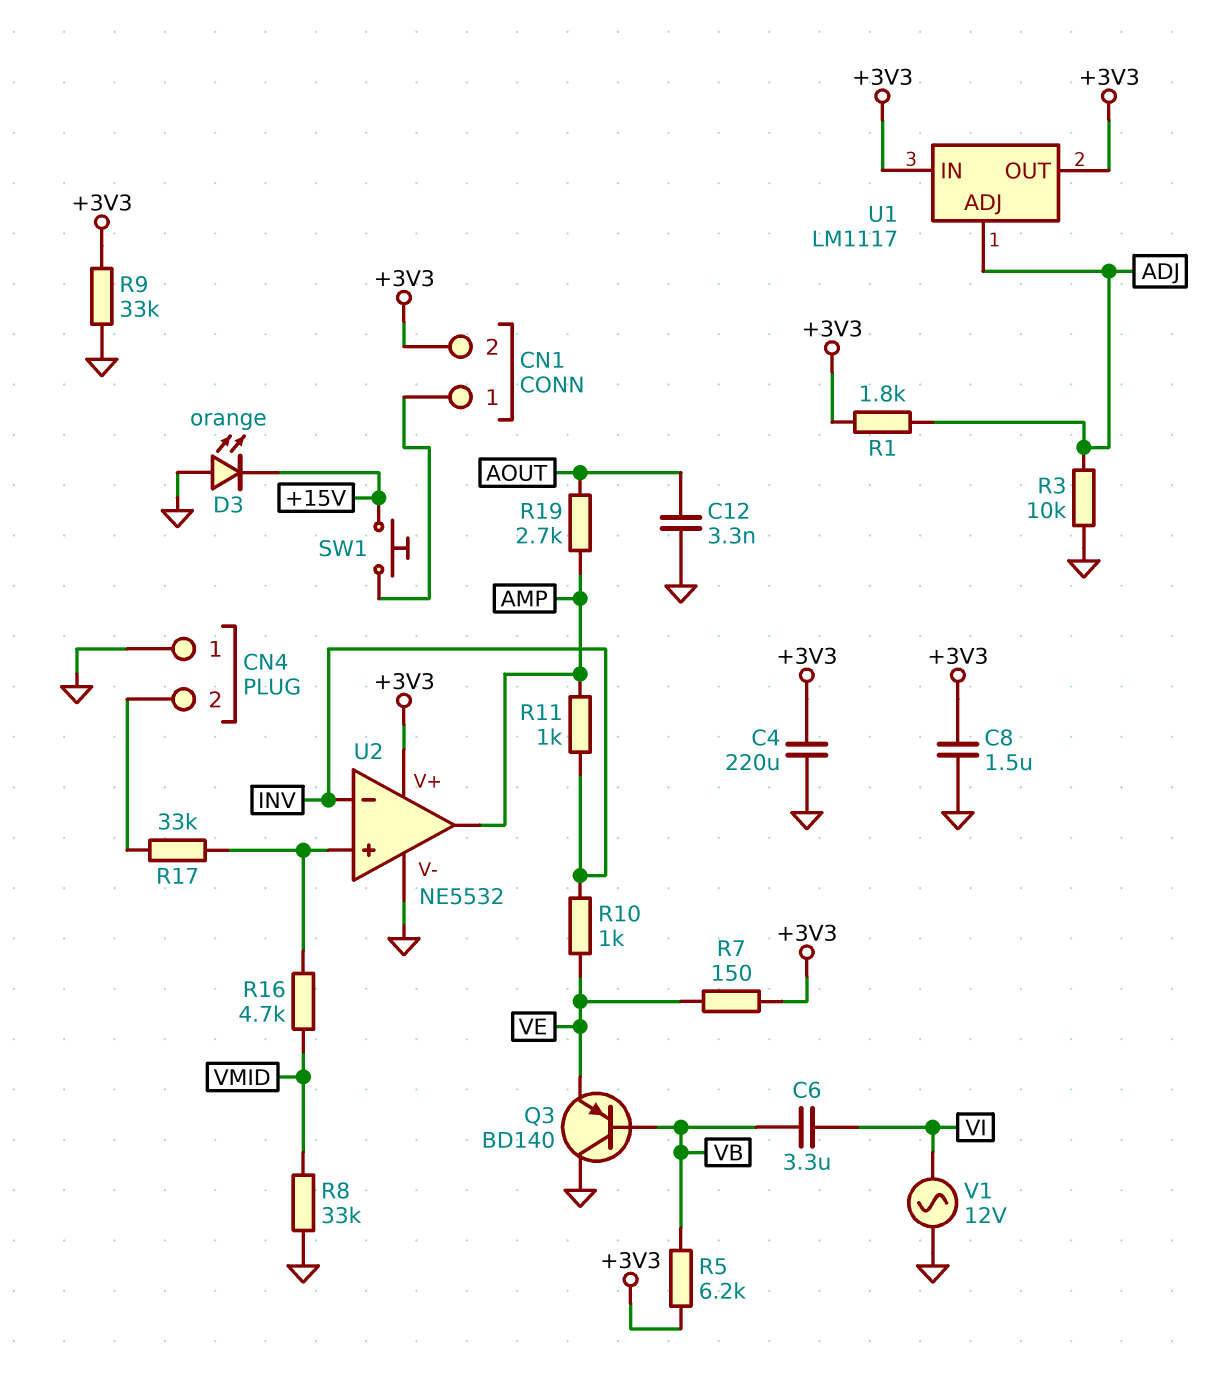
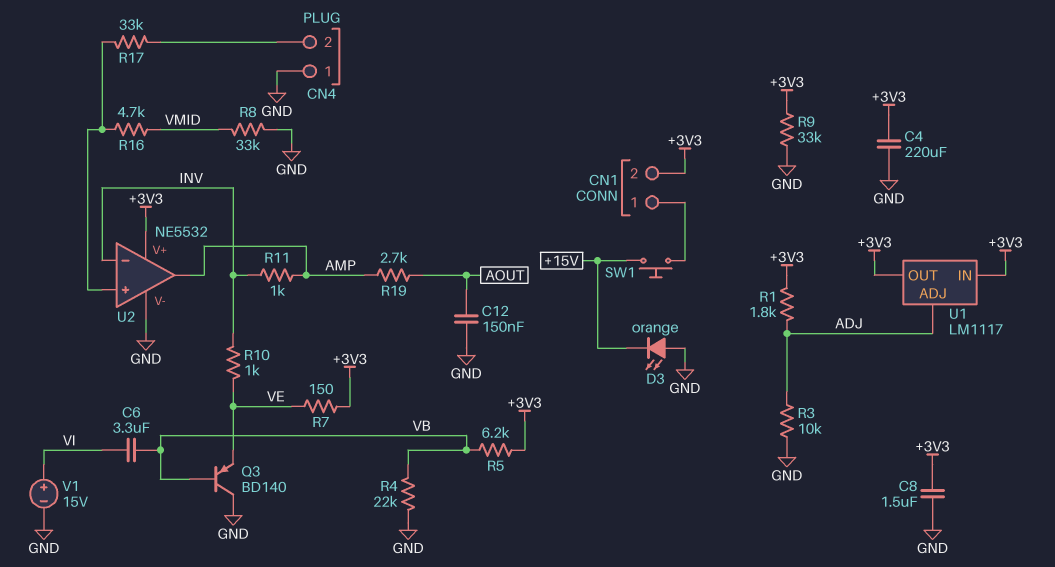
C12: 3.3nF (AOUT, GND) -> 150nF (AOUT, GND)
R4: none -> 22k (GND, VB)
V1: AC 12V (GND, VI) -> 15V (plus VI, minus GND)

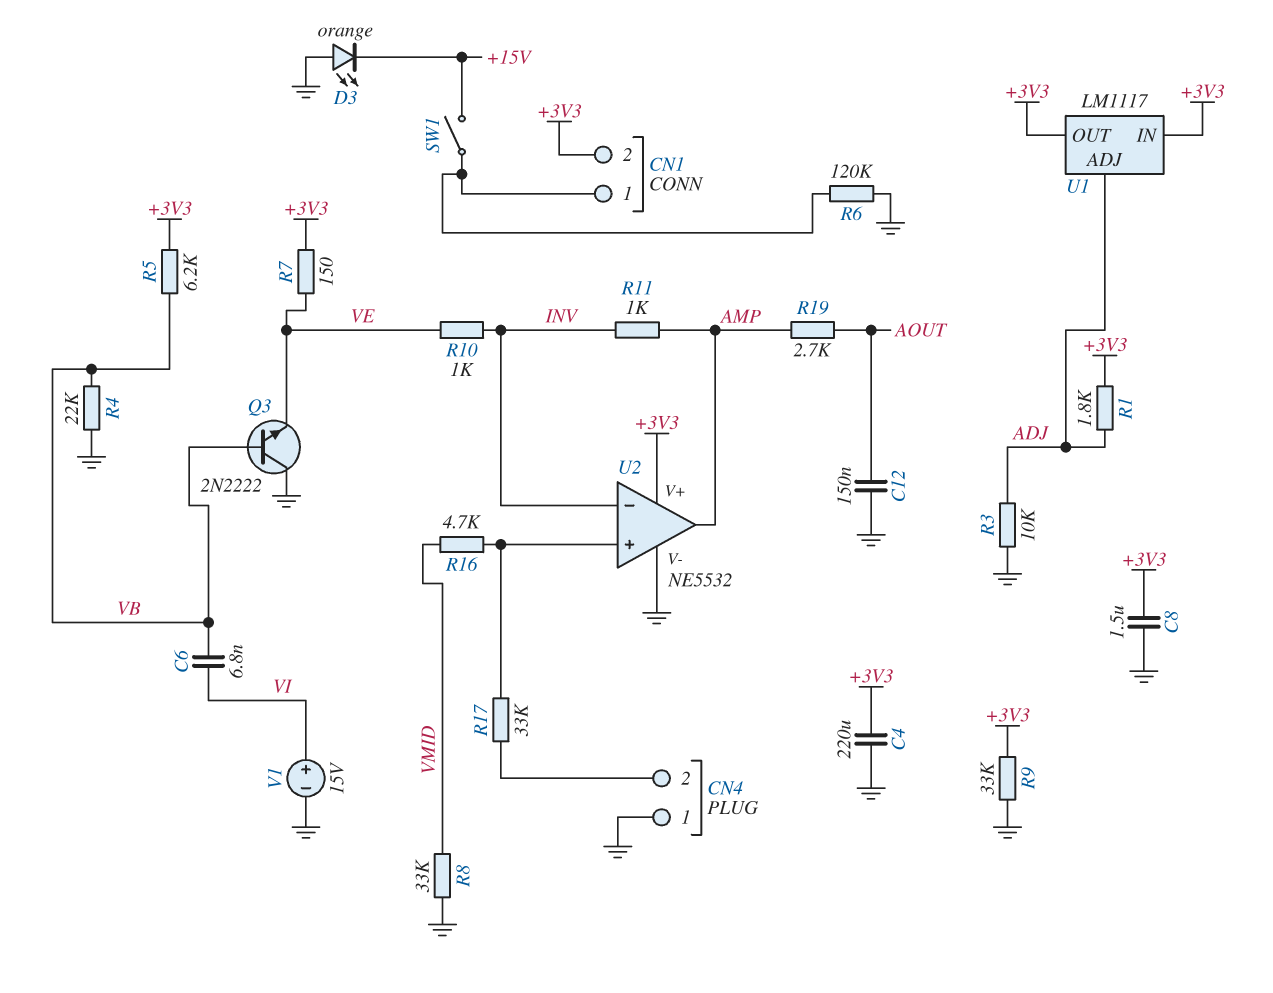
C6: 3.3uF (VB, VI) -> 6.8nF (VB, VI)
Q3: PNP BD140 (B VB, C GND, E VE) -> NPN 2N2222 (B VB, C GND, E VE)
R6: none -> 120k (CN1/1, GND)
SW1: button (+15V, CN1/1) -> switch (+15V, CN1/1)

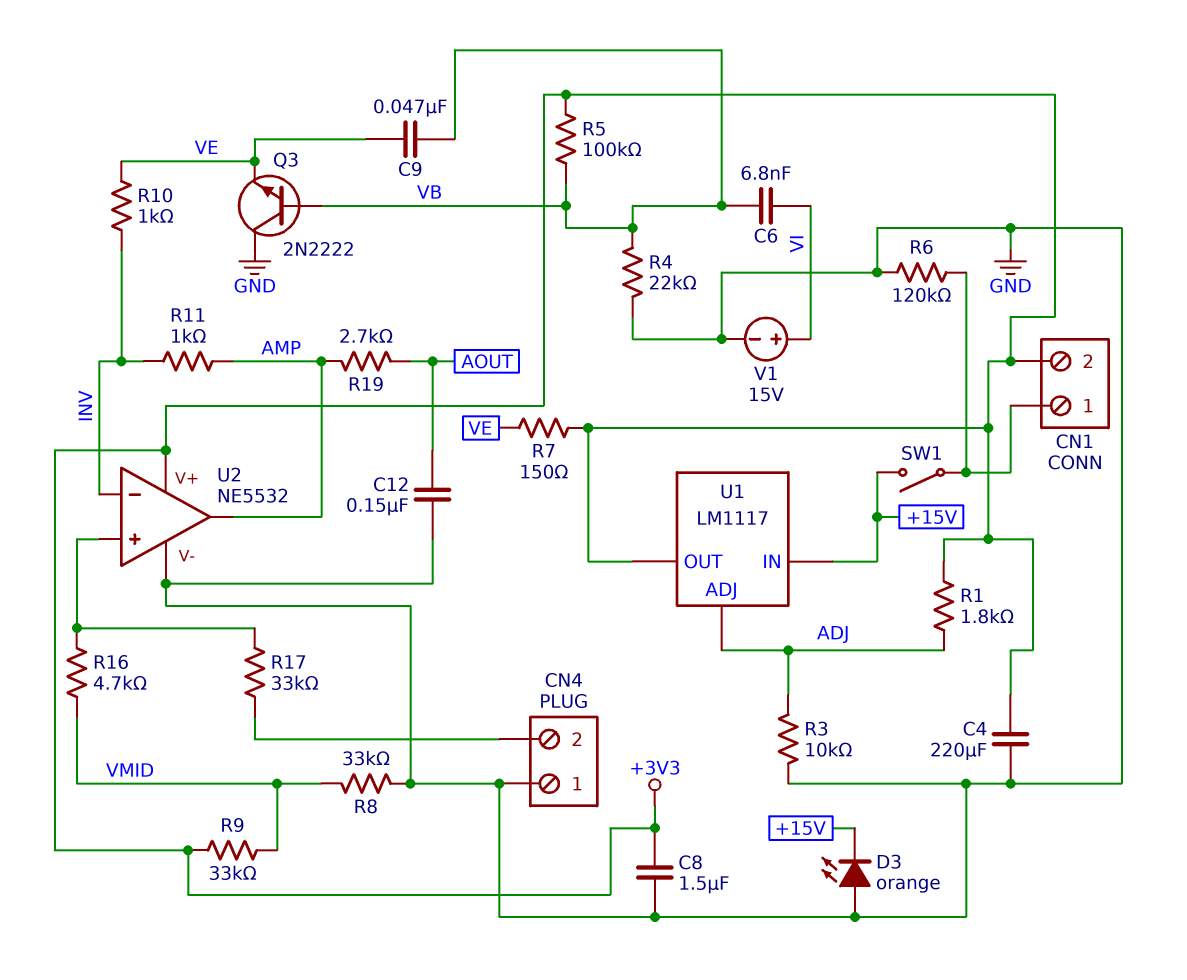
C9: none -> 47nF (VB, VE)
R5: 6.2k (+3V3, VB) -> 100k (+3V3, VB)
R9: 33k (+3V3, GND) -> 33k (+3V3, VMID)
U1 pin IN: +3V3 -> +15V

